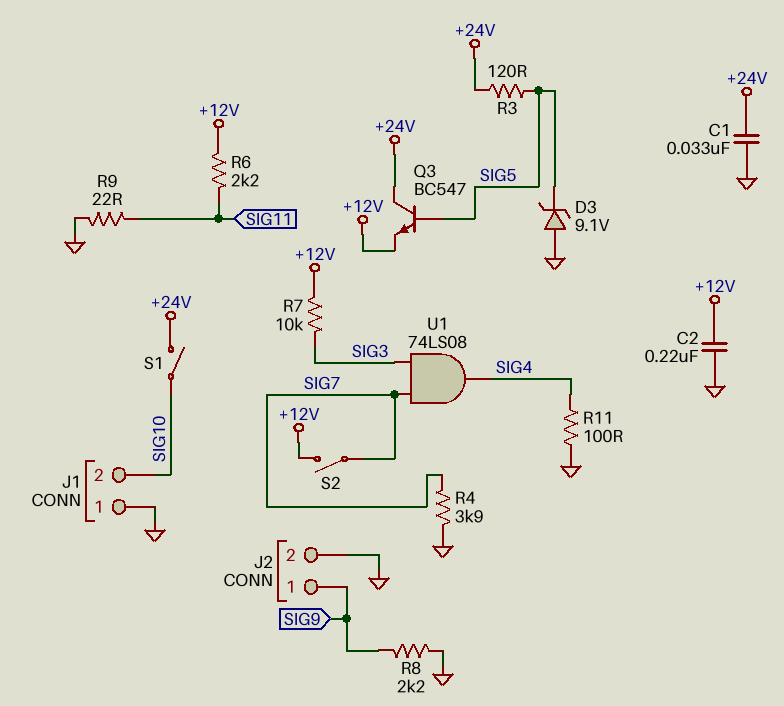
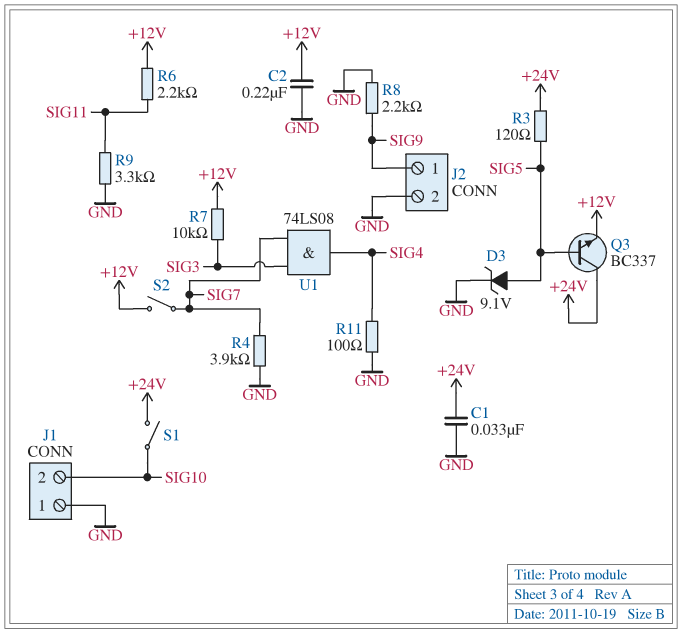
D3: zener 9.1V (A GND, K SIG5) -> zener 9.1V (A SIG5, K GND)
Q3: NPN BC547 (B SIG5, C +24V, E +12V) -> NPN BC337 (B SIG5, C +24V, E +12V)
R9: 22 (GND, SIG11) -> 3.3k (GND, SIG11)

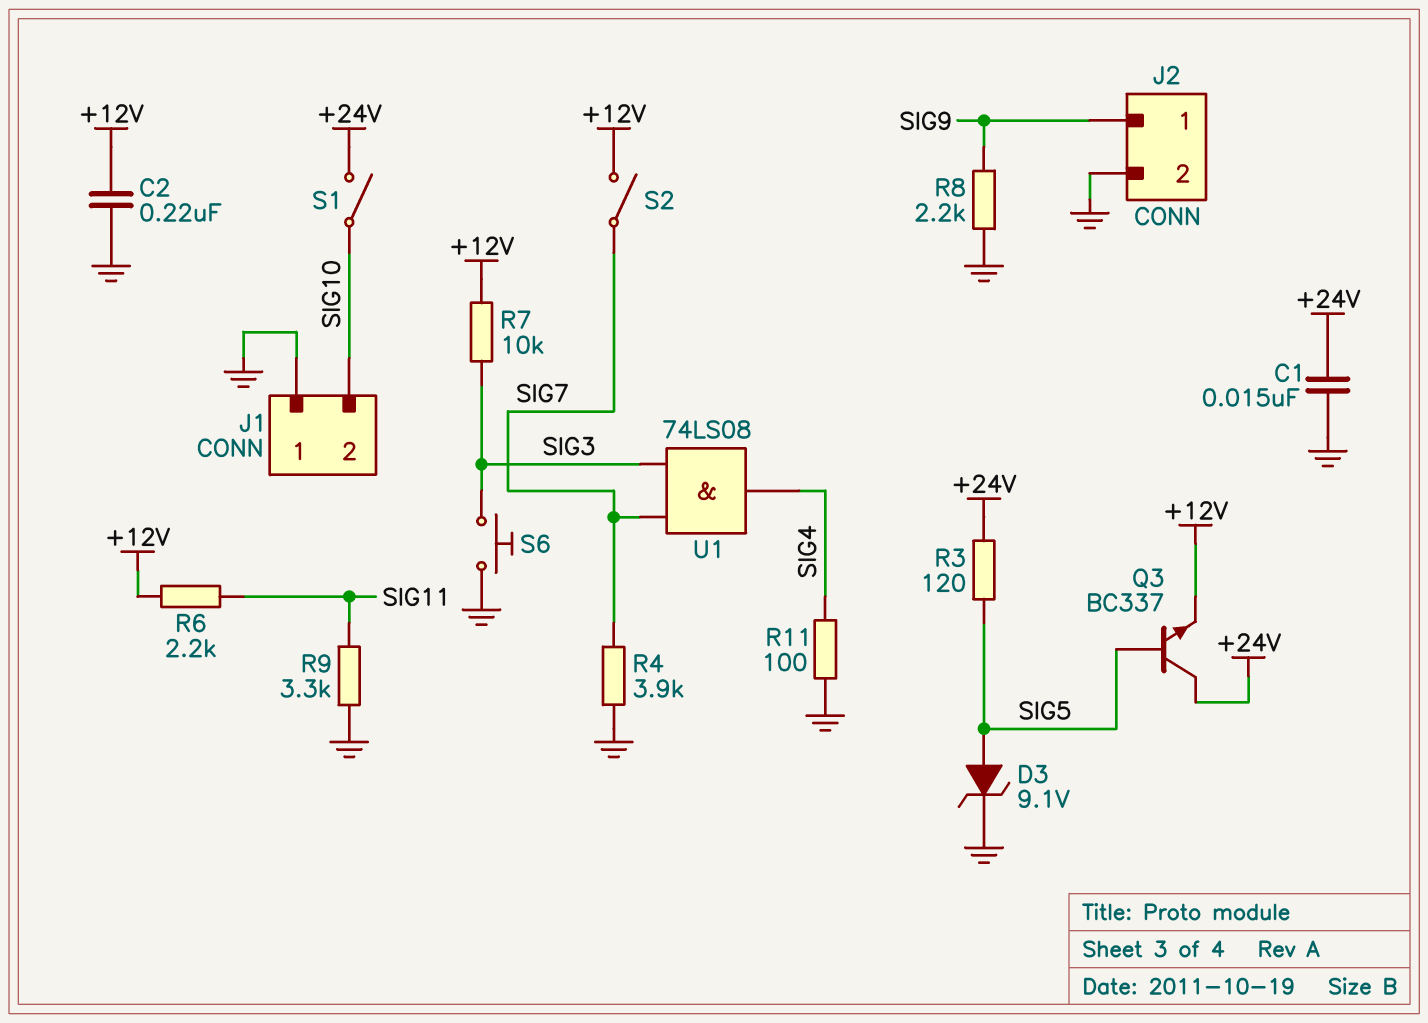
C1: 33nF (+24V, GND) -> 15nF (+24V, GND)
S6: none -> button (GND, SIG3)

